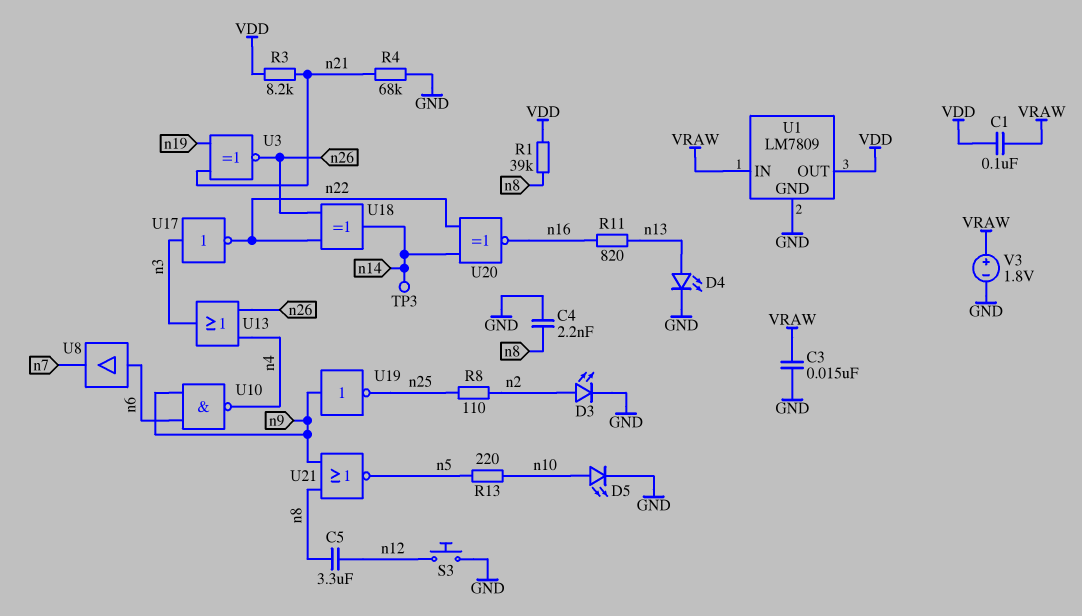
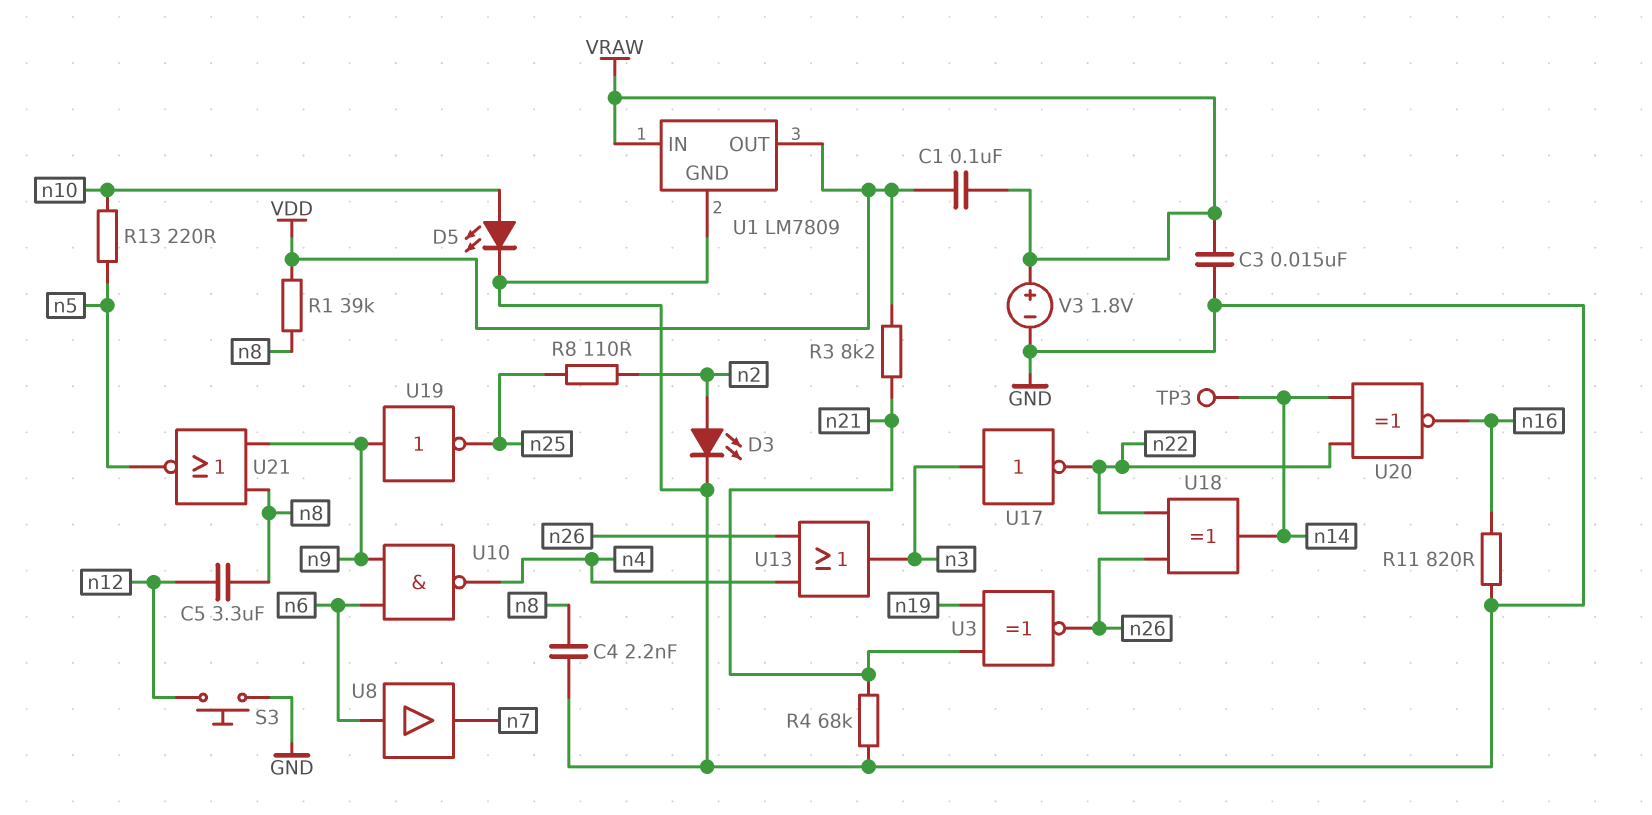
D4: LED (A n13, K GND) -> none
R11: 820 (n13, n16) -> 820 (GND, n16)

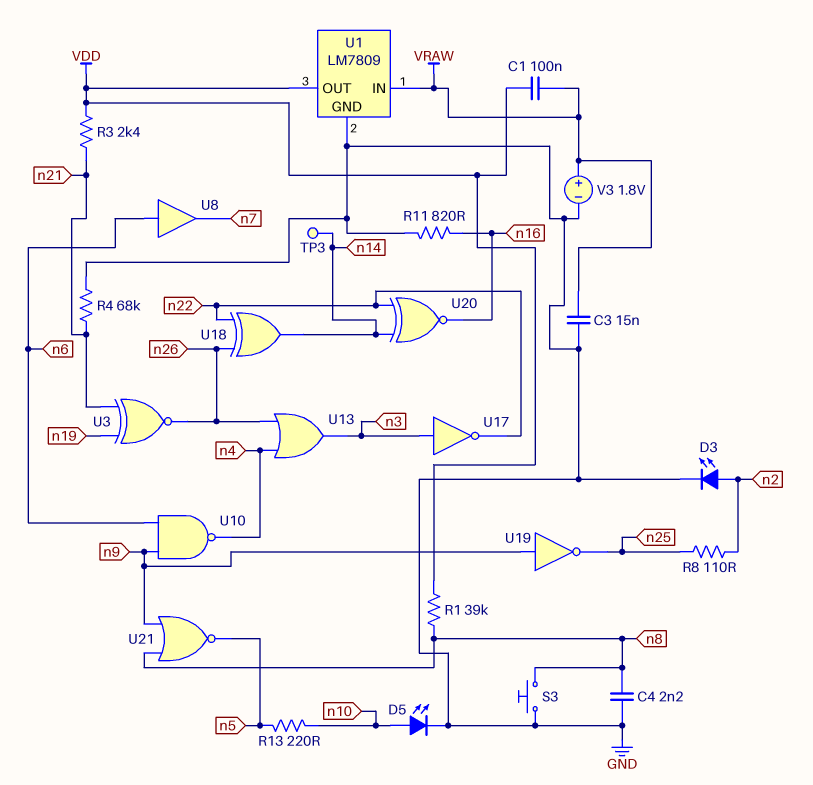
C5: 3.3uF (n8, n12) -> none
R3: 8.2k (VDD, n21) -> 2.4k (VDD, n21)
S3: button (GND, n12) -> button (GND, n8)

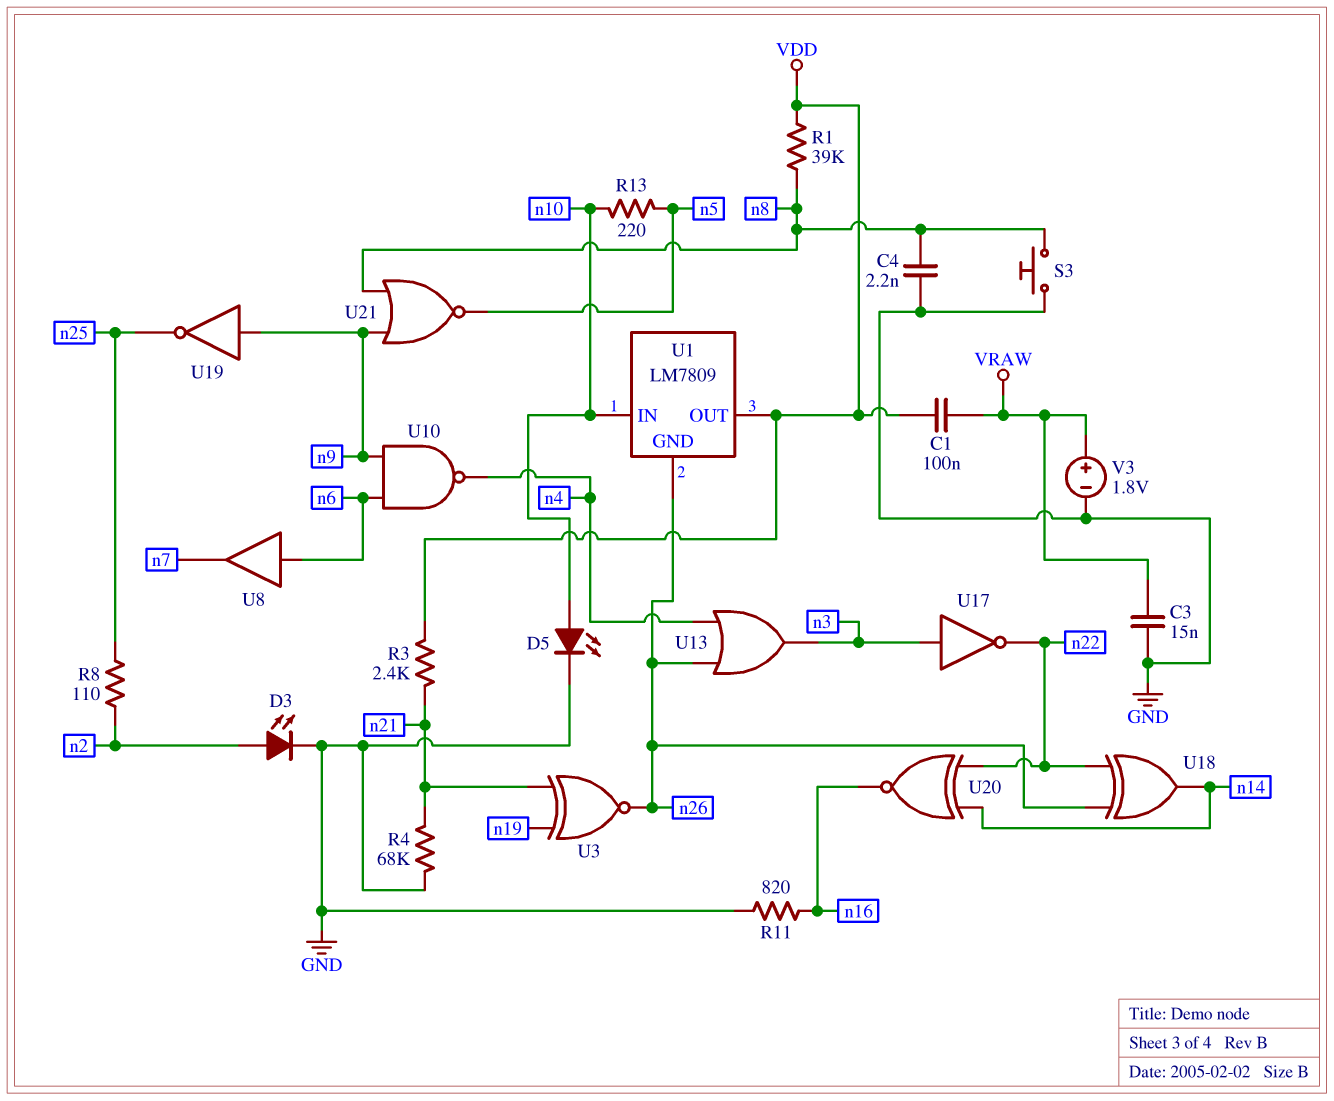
TP3: test point (n14) -> none
U1 pin GND: GND -> n26
U1 pin IN: VRAW -> n10

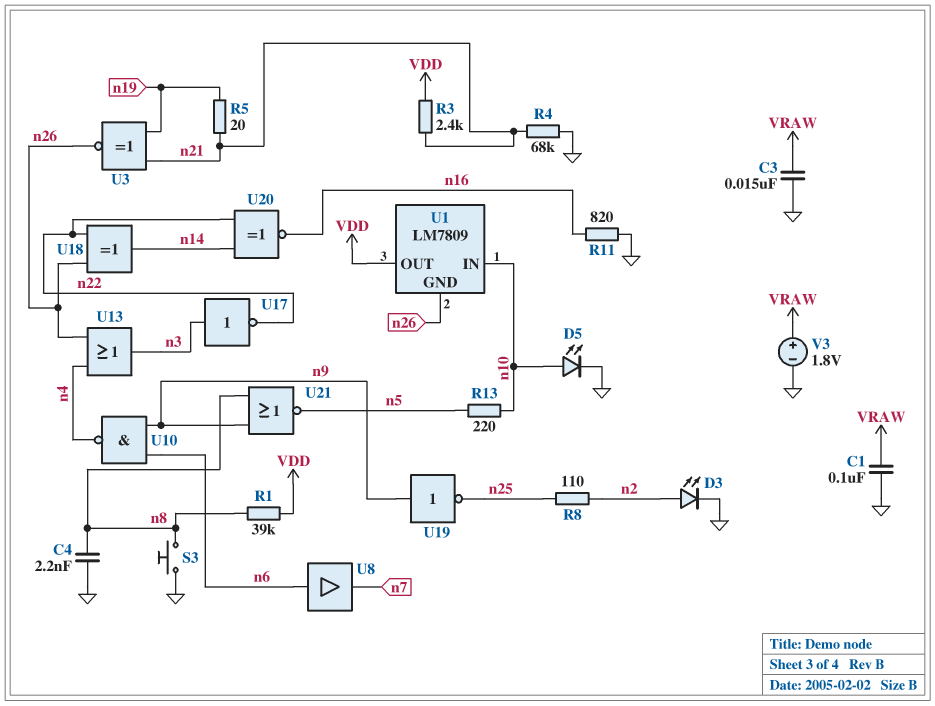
C1: 100nF (VDD, VRAW) -> 100nF (GND, VRAW)
R5: none -> 20 (n19, n21)

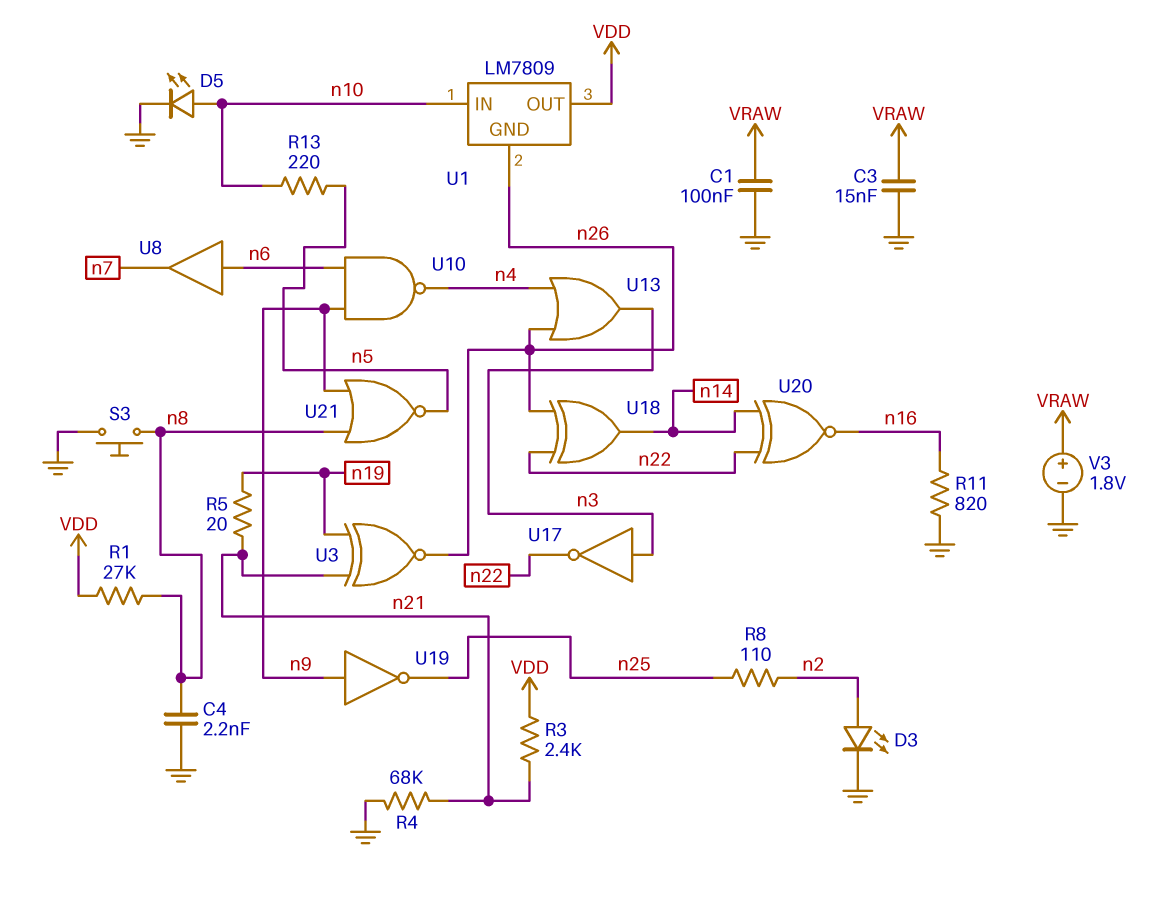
R1: 39k (VDD, n8) -> 27k (VDD, n8)

